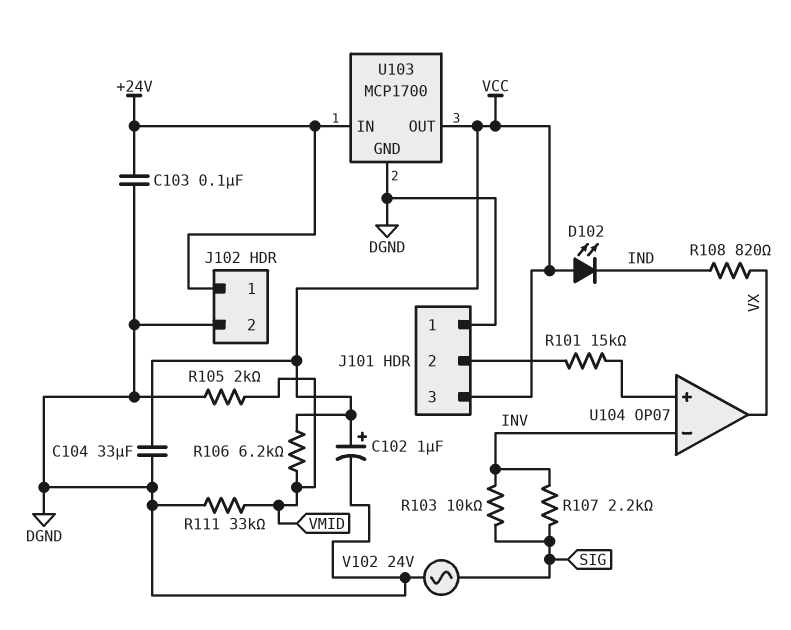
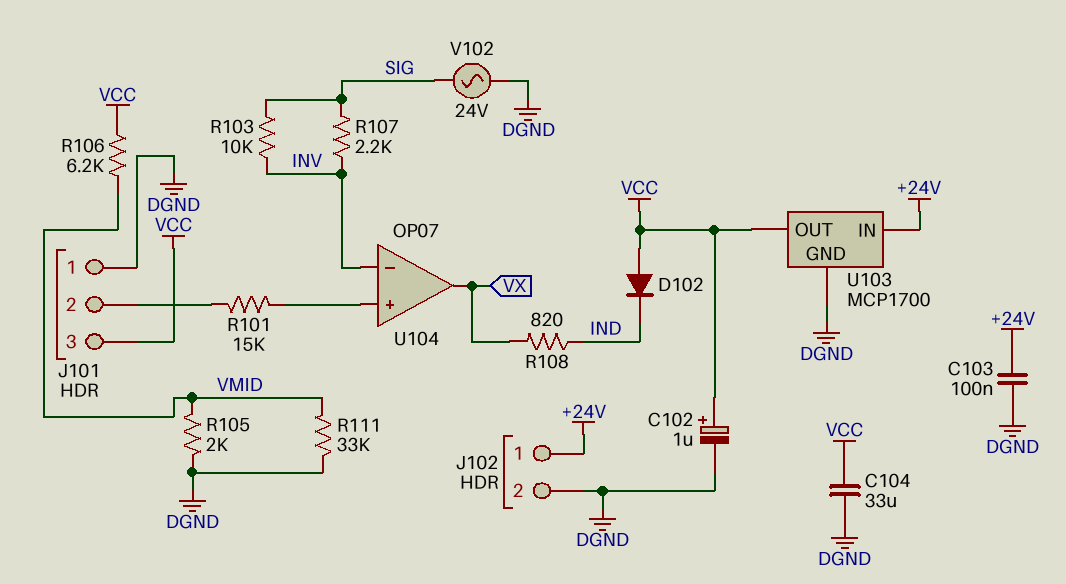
D102: LED (A VCC, K IND) -> diode (A VCC, K IND)

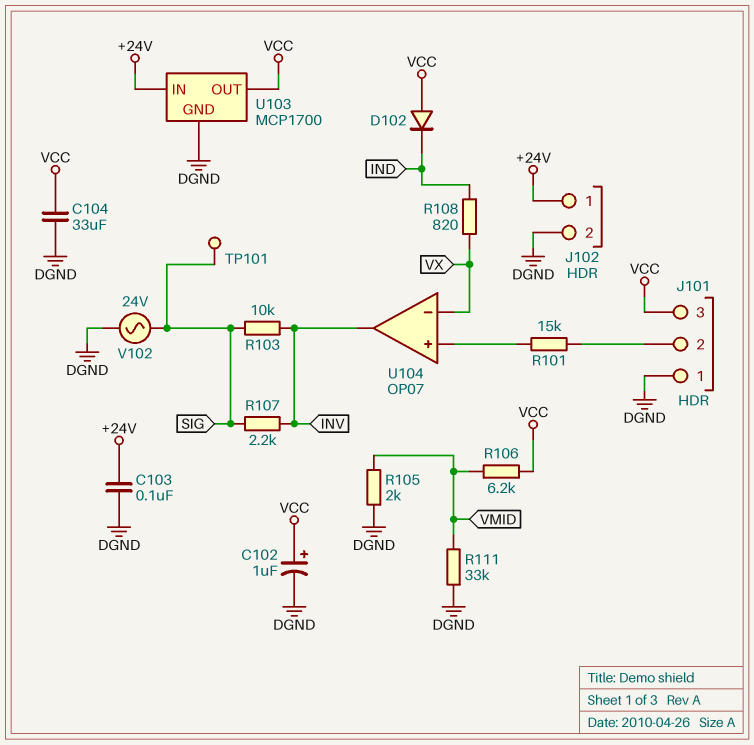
TP101: none -> test point (SIG)
U104 pin in-: INV -> VX
U104 pin out: VX -> INV

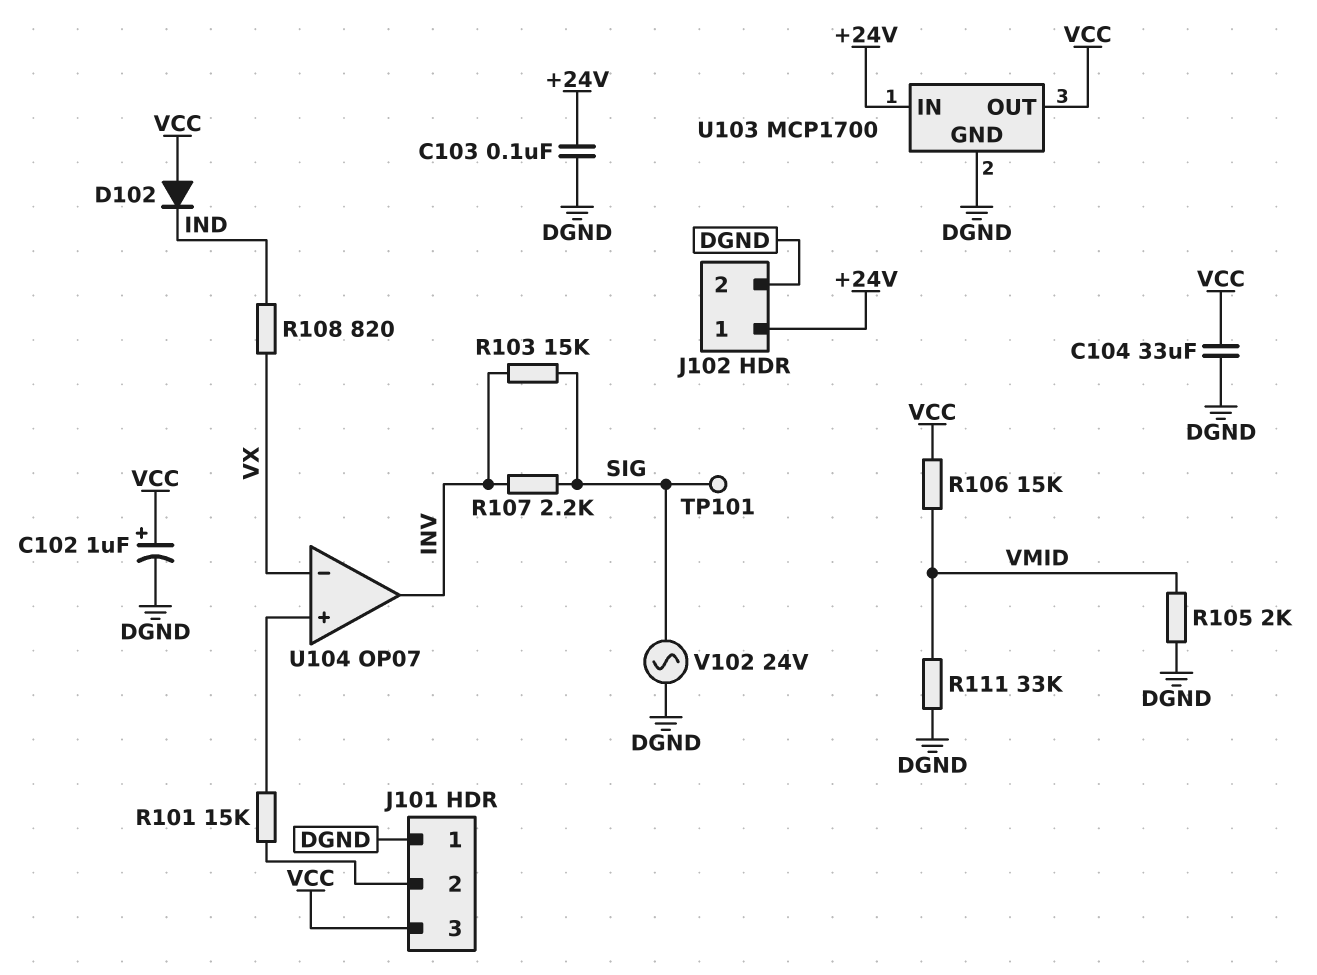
R103: 10k (INV, SIG) -> 15k (INV, SIG)
R106: 6.2k (VCC, VMID) -> 15k (VCC, VMID)

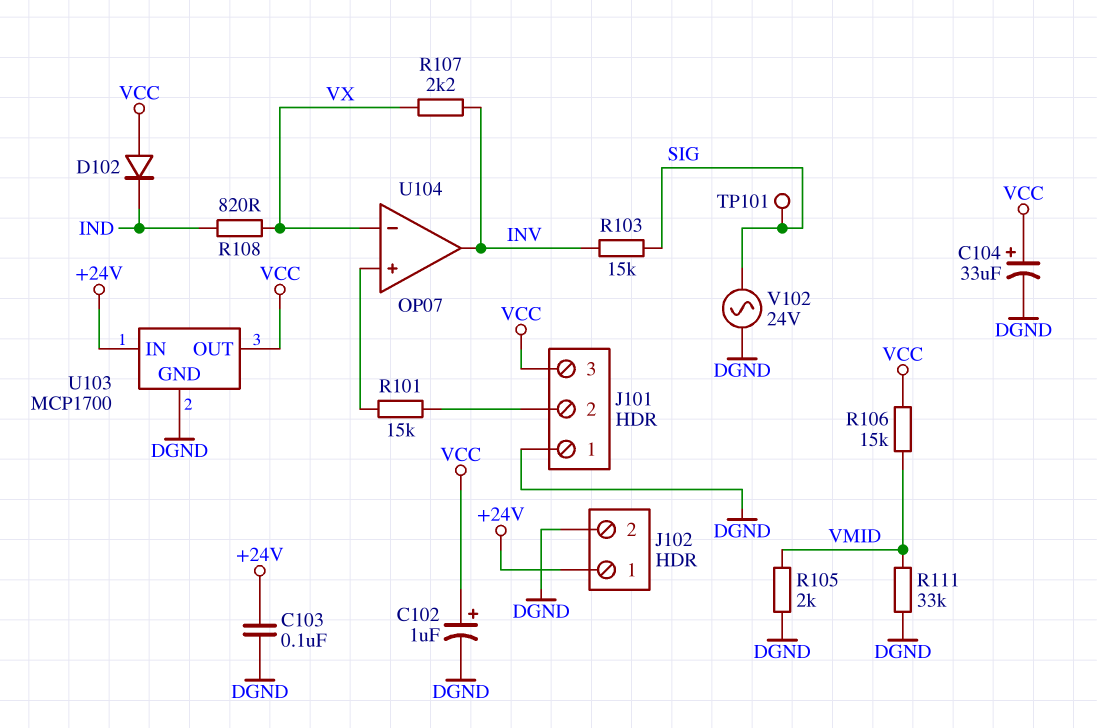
C104: 33uF (DGND, VCC) -> 33uF (plus VCC, minus DGND)
R107: 2.2k (INV, SIG) -> 2.2k (INV, VX)

